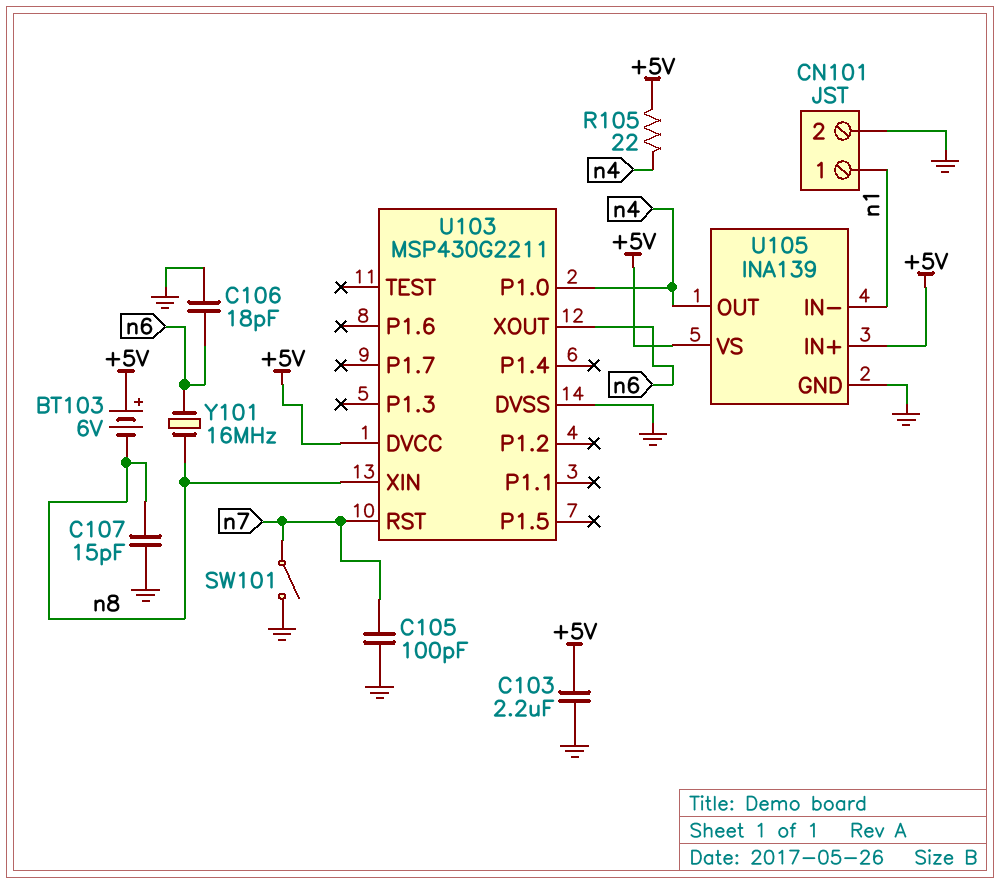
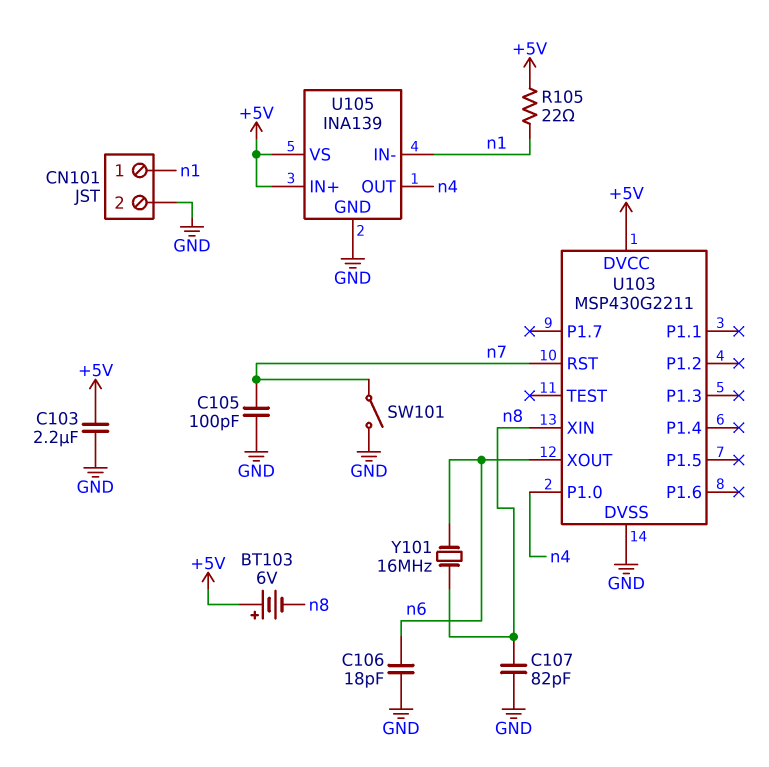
C107: 15pF (GND, n8) -> 82pF (GND, n8)
R105: 22 (+5V, n4) -> 22 (+5V, n1)

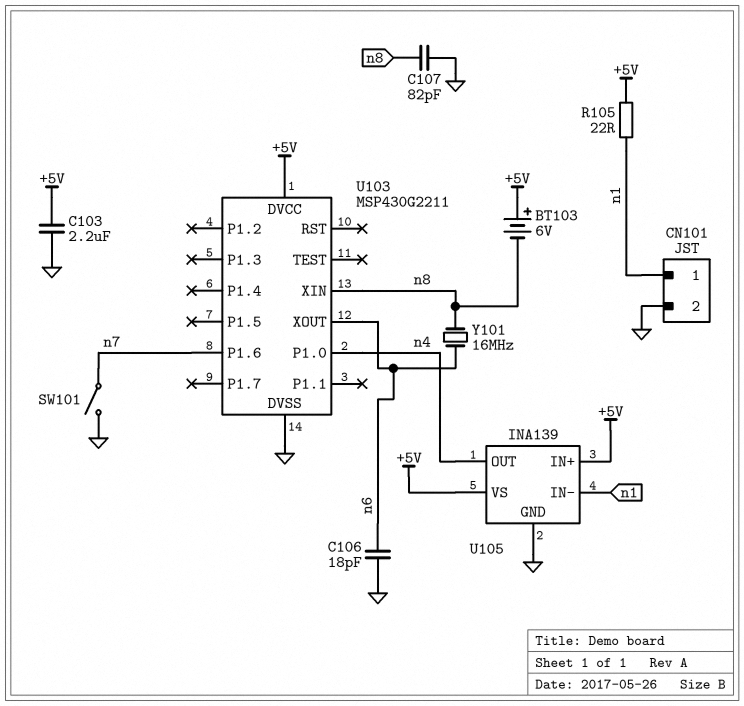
C105: 100pF (GND, n7) -> none
U103 pin P1.6: none -> n7
U103 pin RST: n7 -> none

